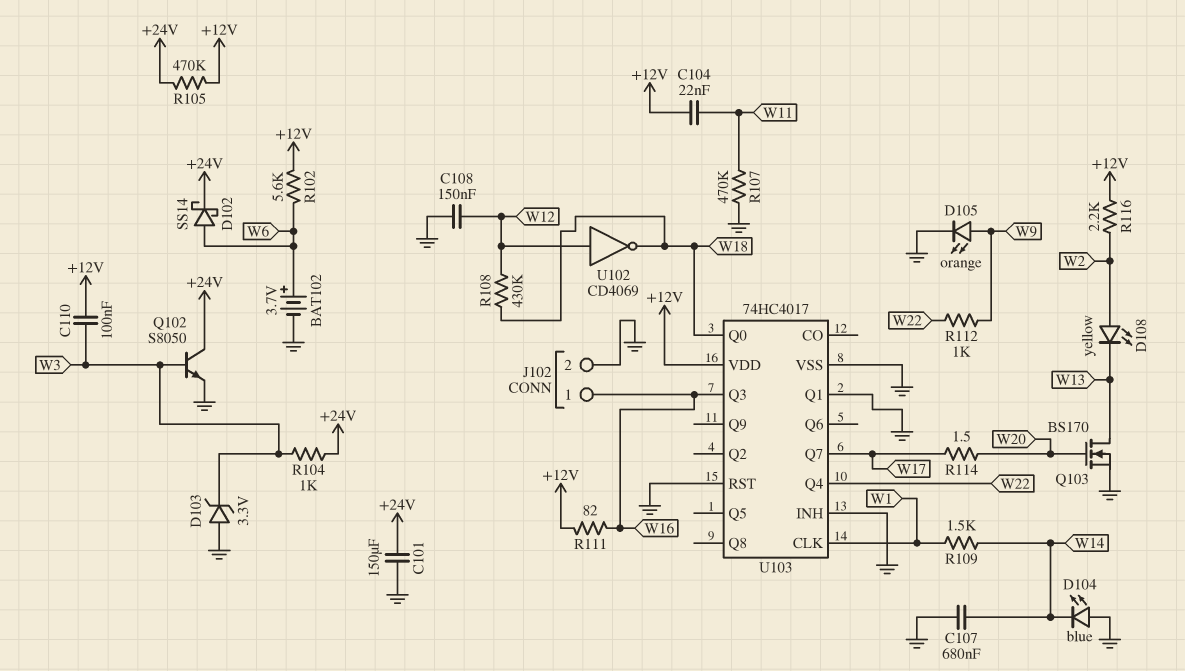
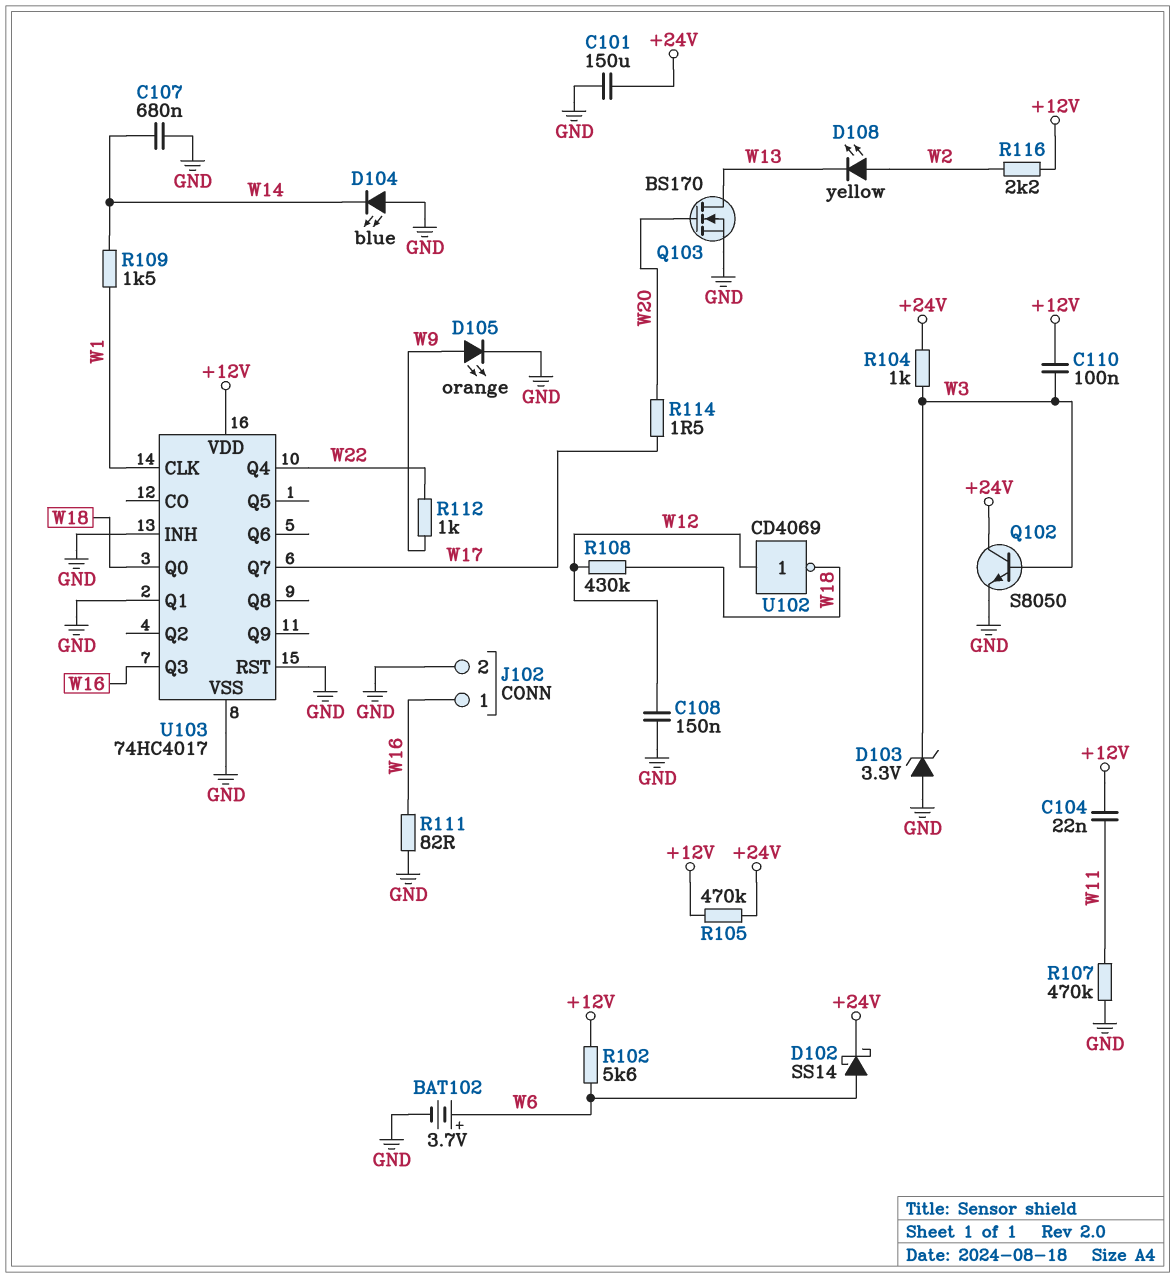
R111: 82 (+12V, W16) -> 82 (GND, W16)

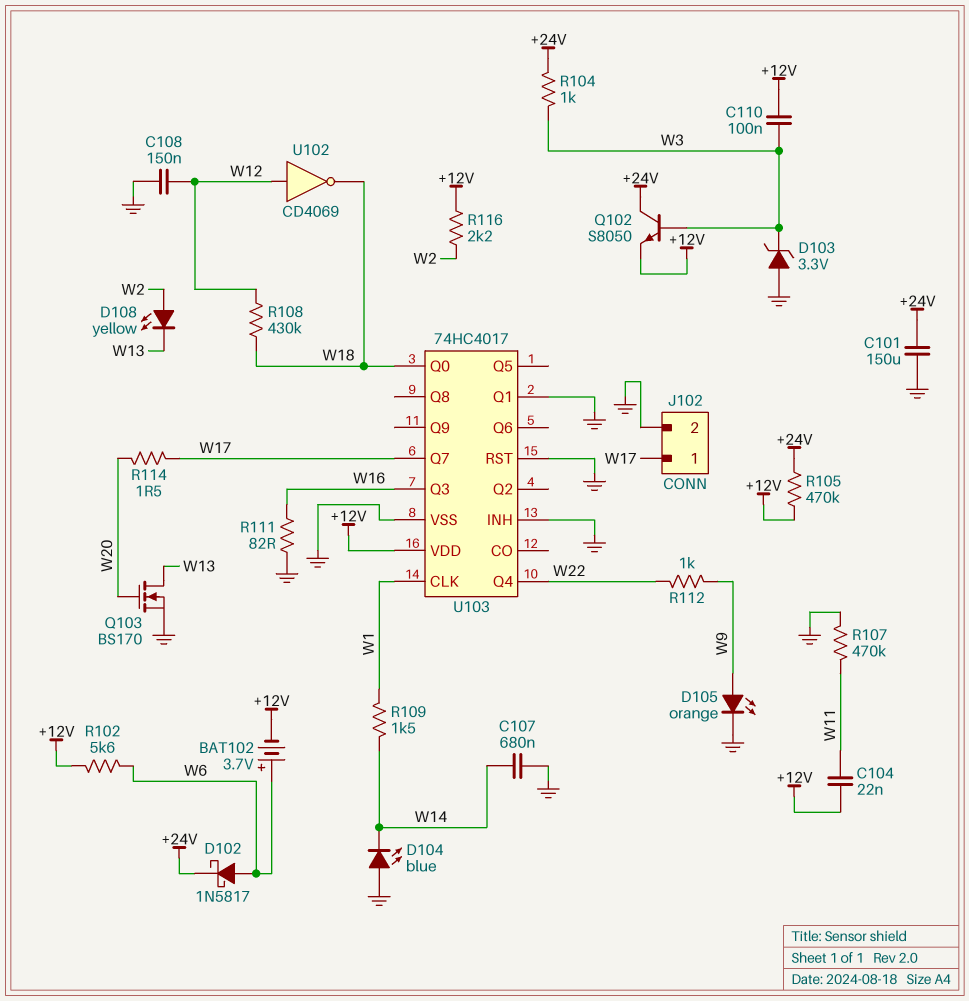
BAT102: 3.7V (plus W6, minus GND) -> 3.7V (plus W6, minus +12V)
D102: schottky SS14 (A W6, K +24V) -> schottky 1N5817 (A W6, K +24V)
J102 pin 1: W16 -> W17
Q102: NPN S8050 (B W3, C +24V, E GND) -> NPN S8050 (B W3, C +24V, E +12V)

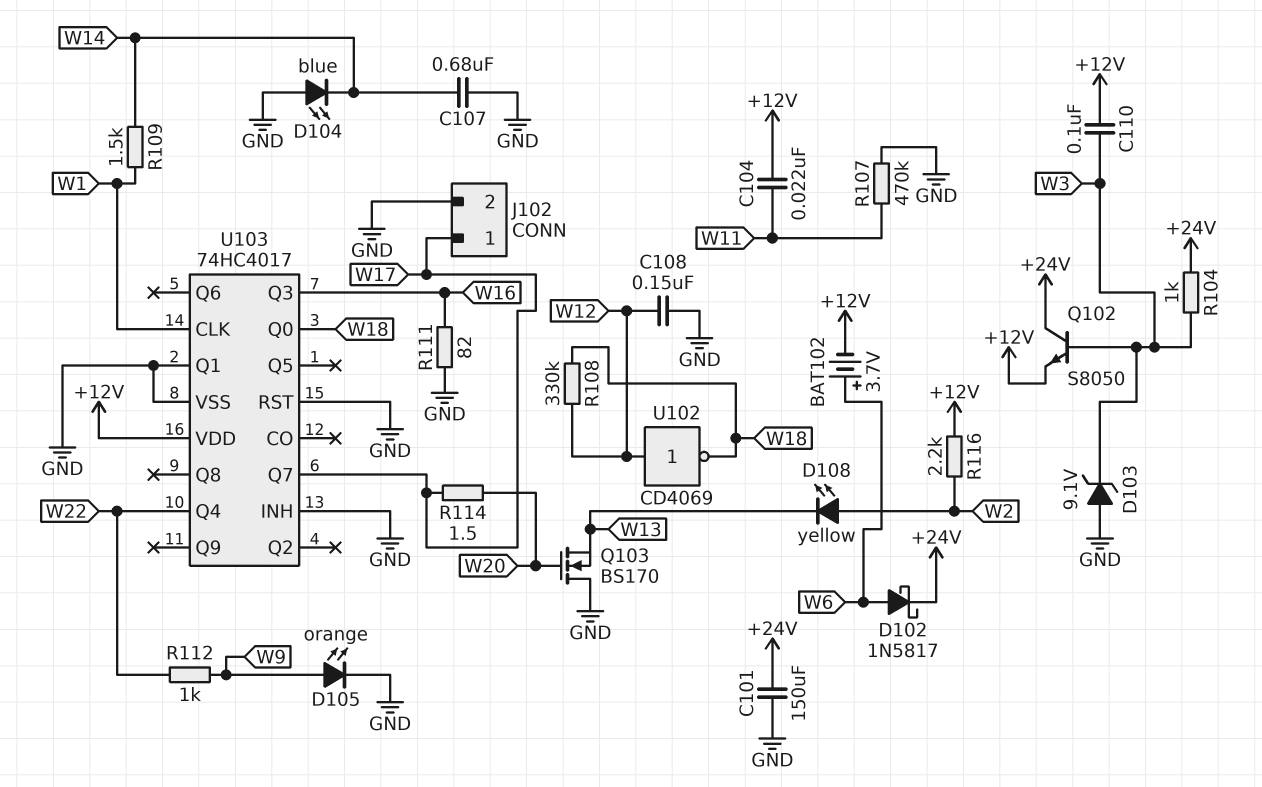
D103: zener 3.3V (A GND, K W3) -> zener 9.1V (A GND, K W3)
Q103: NMOS BS170 (G W20, D W13, S GND) -> NMOS BS170 (G W20, D GND, S W13)
R102: 5.6k (+12V, W6) -> none
R105: 470k (+12V, +24V) -> none
R108: 430k (W12, W18) -> 330k (W12, W18)

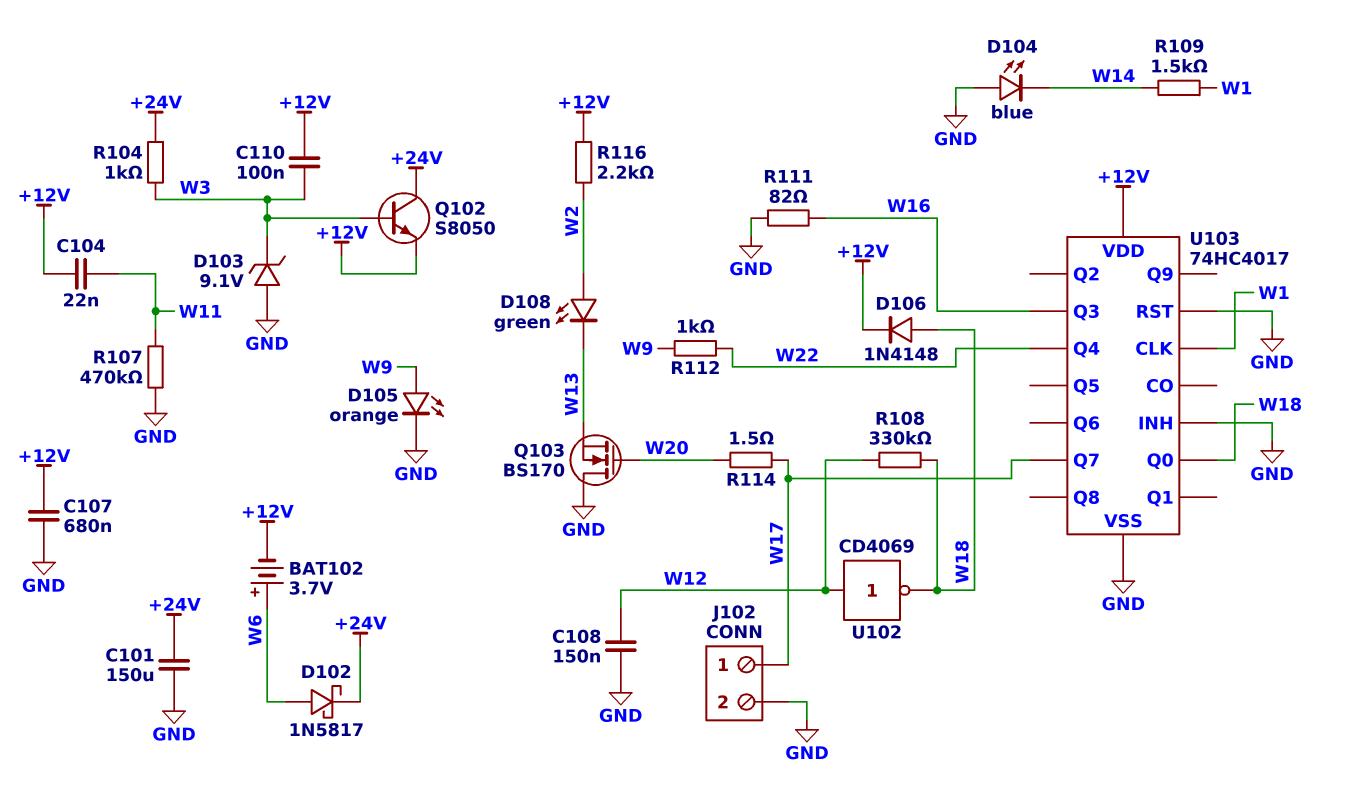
C107: 680nF (GND, W14) -> 680nF (+12V, GND)
D106: none -> diode 1N4148 (A W18, K +12V)
D108: LED yellow (A W2, K W13) -> LED green (A W2, K W13)
U103 pin Q1: GND -> none

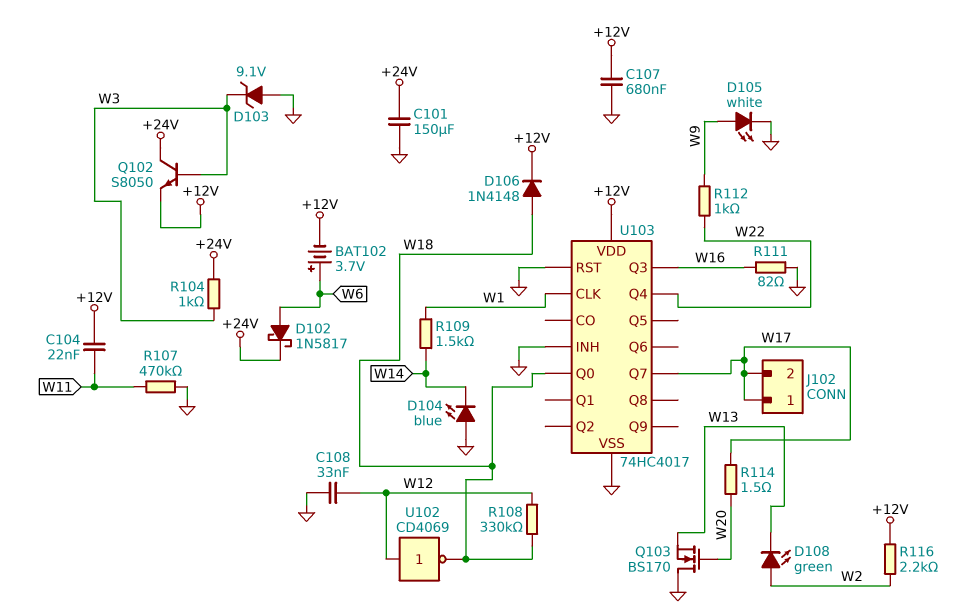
C108: 150nF (GND, W12) -> 33nF (GND, W12)
C110: 100nF (+12V, W3) -> none
D105: LED orange (A W9, K GND) -> LED white (A W9, K GND)
J102 pin 2: GND -> W17

